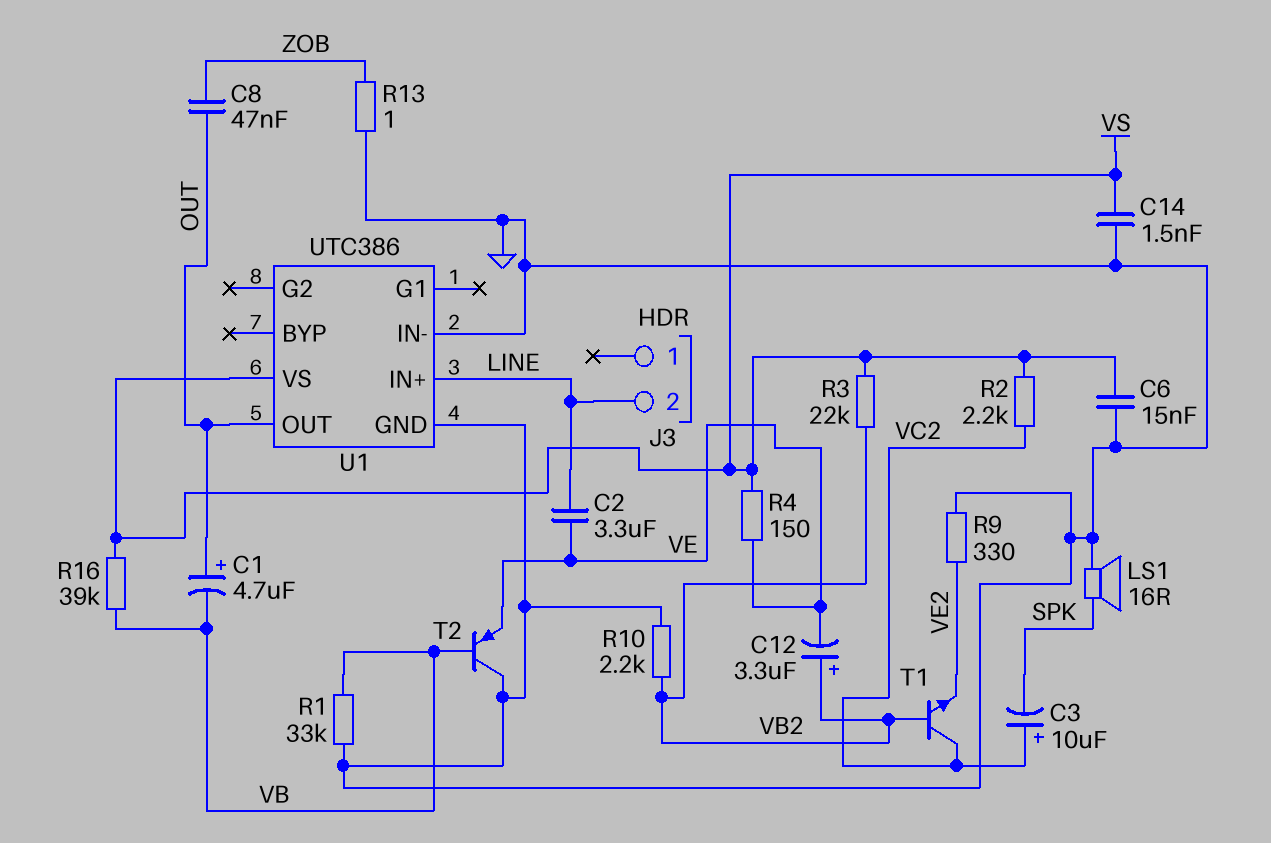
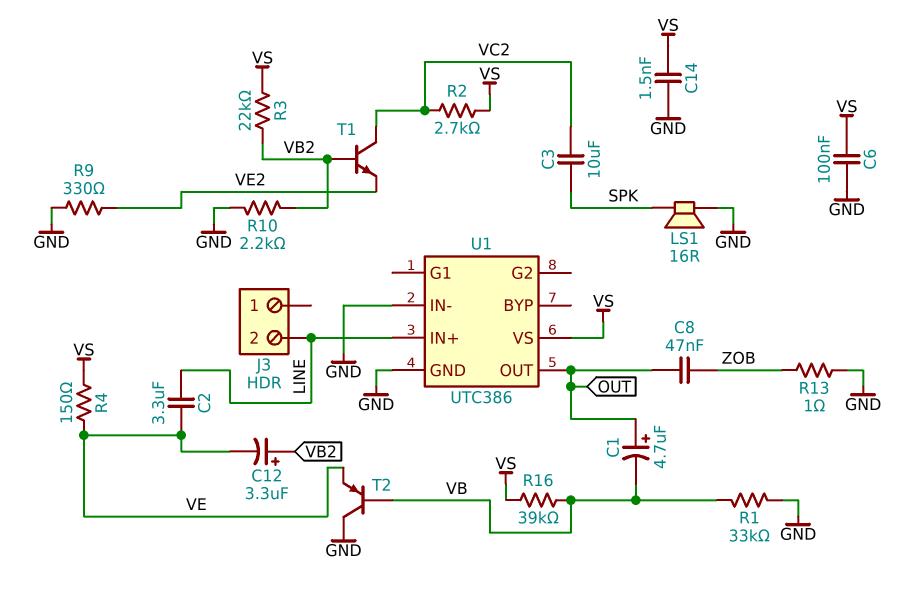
C3: 10uF (plus VC2, minus SPK) -> 10uF (SPK, VC2)
C6: 15nF (GND, VS) -> 100nF (GND, VS)
R2: 2.2k (VC2, VS) -> 2.7k (VC2, VS)

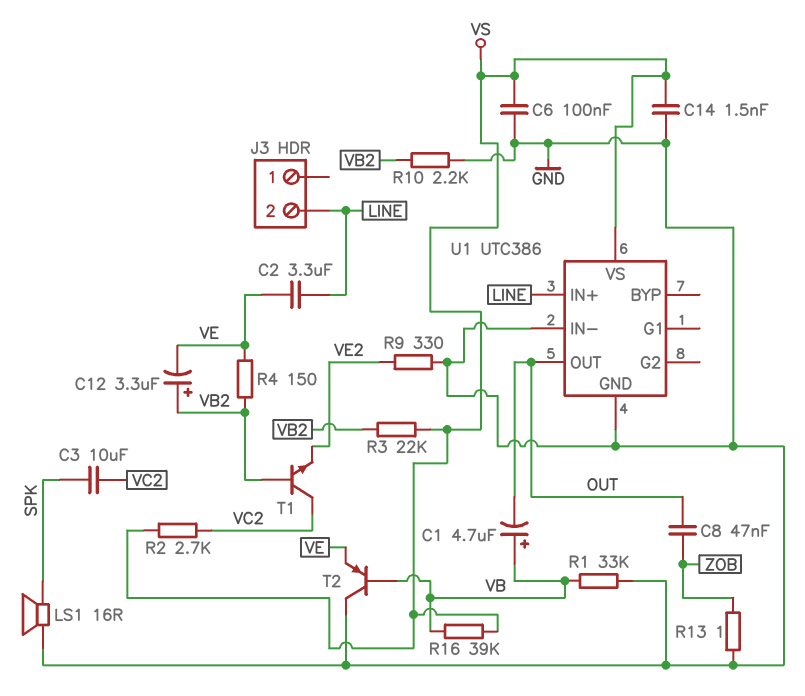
C1: 4.7uF (plus OUT, minus VB) -> 4.7uF (plus VB, minus OUT)
R4: 150 (VE, VS) -> 150 (VB2, VE)

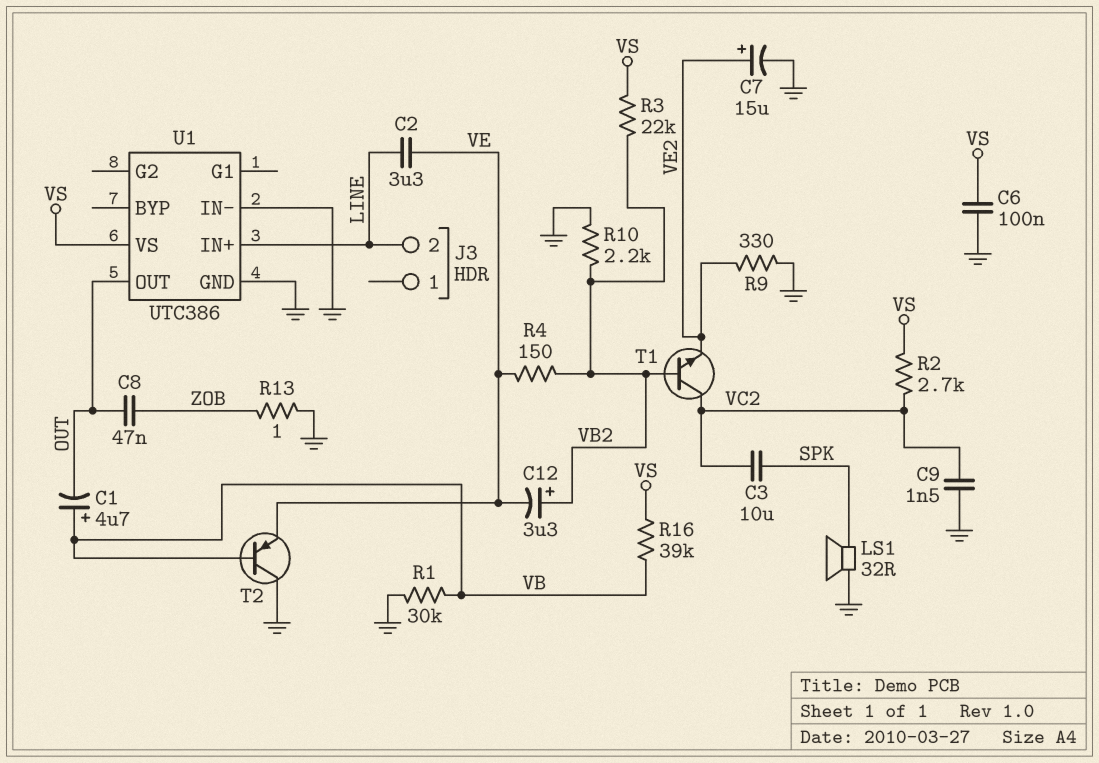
C7: none -> 15uF (plus VE2, minus GND)
C9: none -> 1.5nF (GND, VC2)
C14: 1.5nF (GND, VS) -> none
LS1: speaker 16R (GND, SPK) -> speaker 32R (GND, SPK)
R1: 33k (GND, VB) -> 30k (GND, VB)

